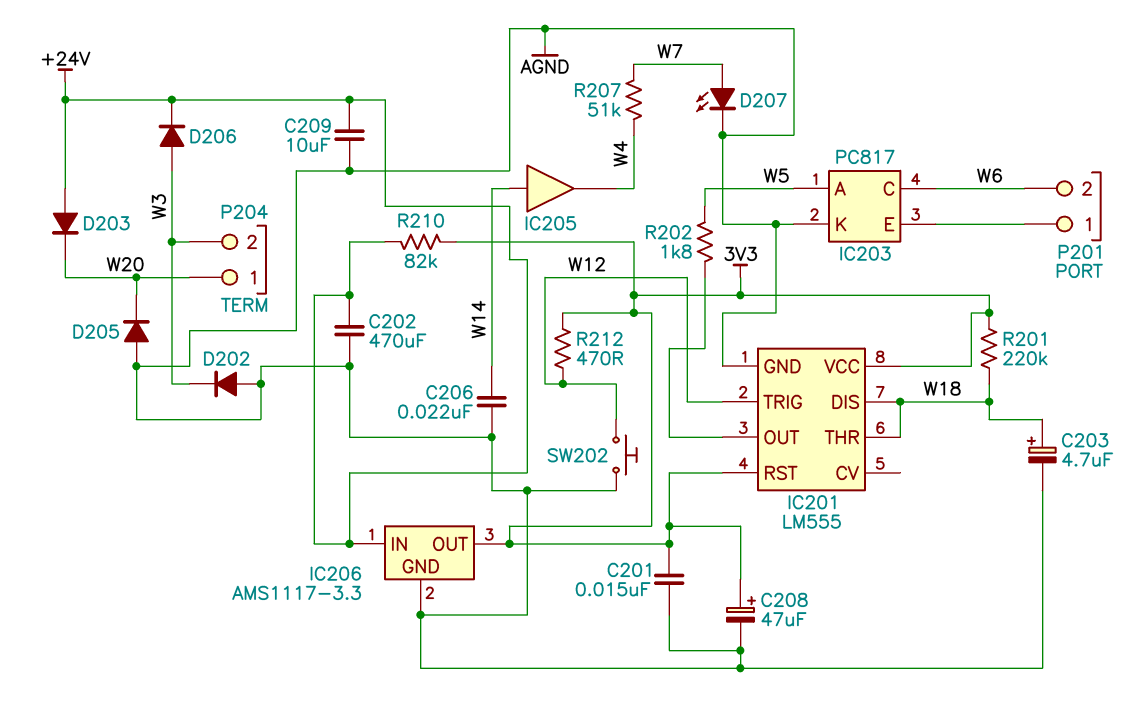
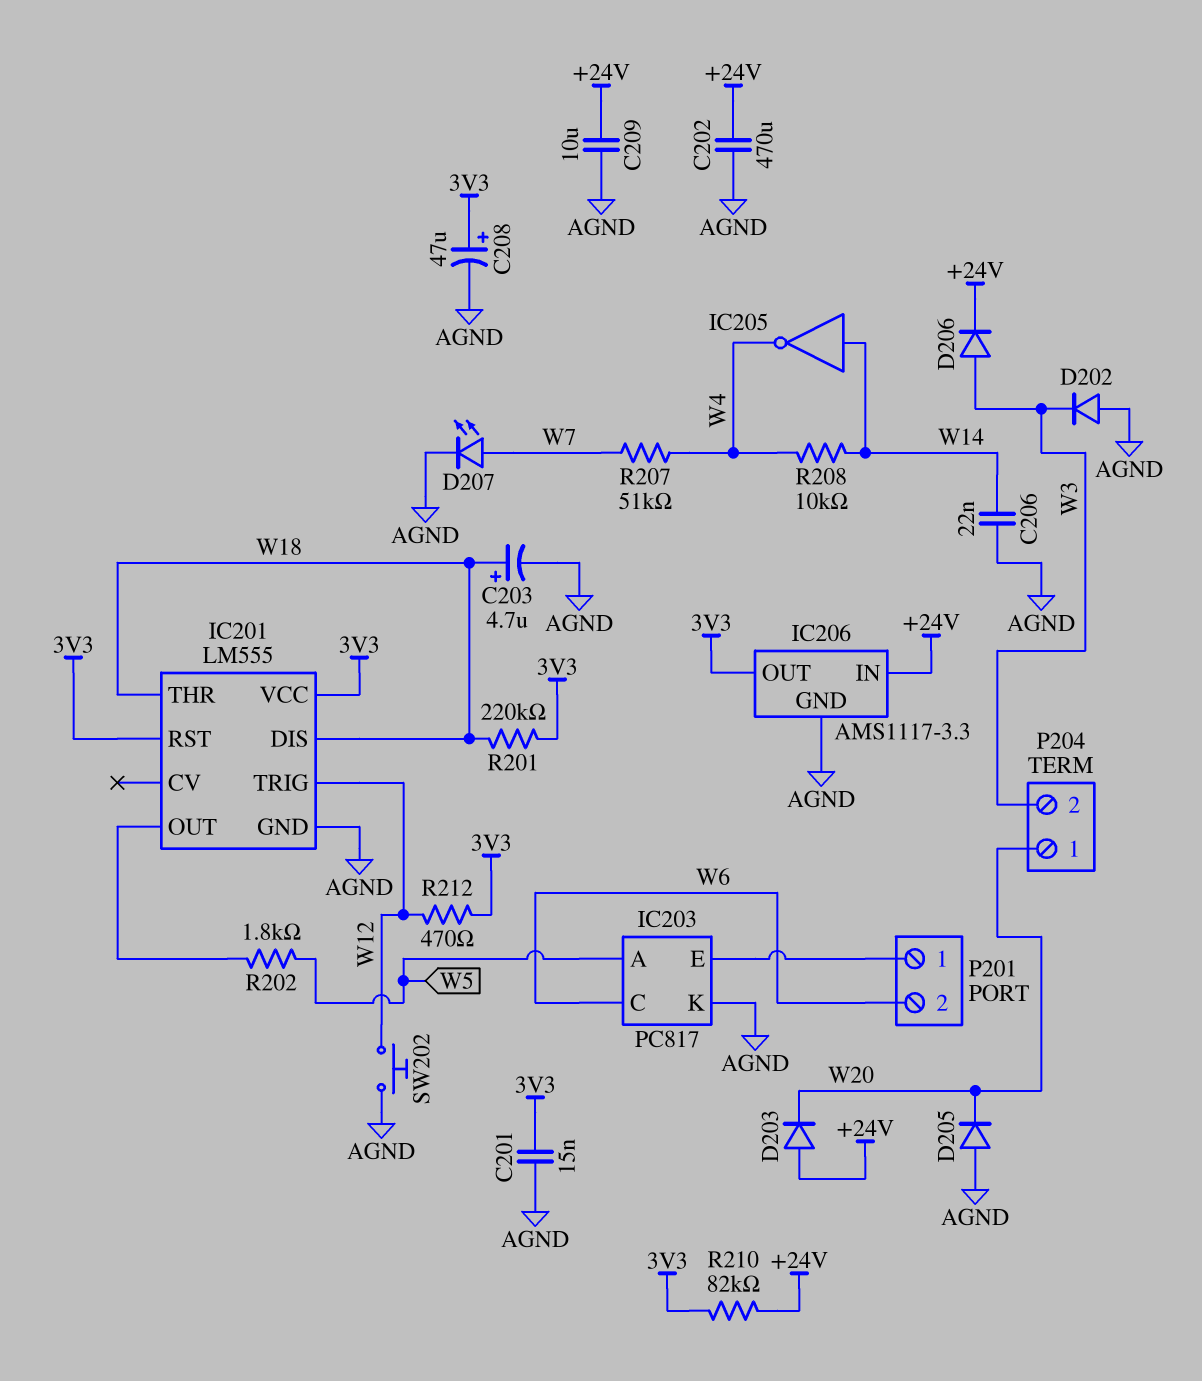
IC205: buffer (in W14, out W4) -> NOT (in W14, out W4)
R208: none -> 10k (W4, W14)

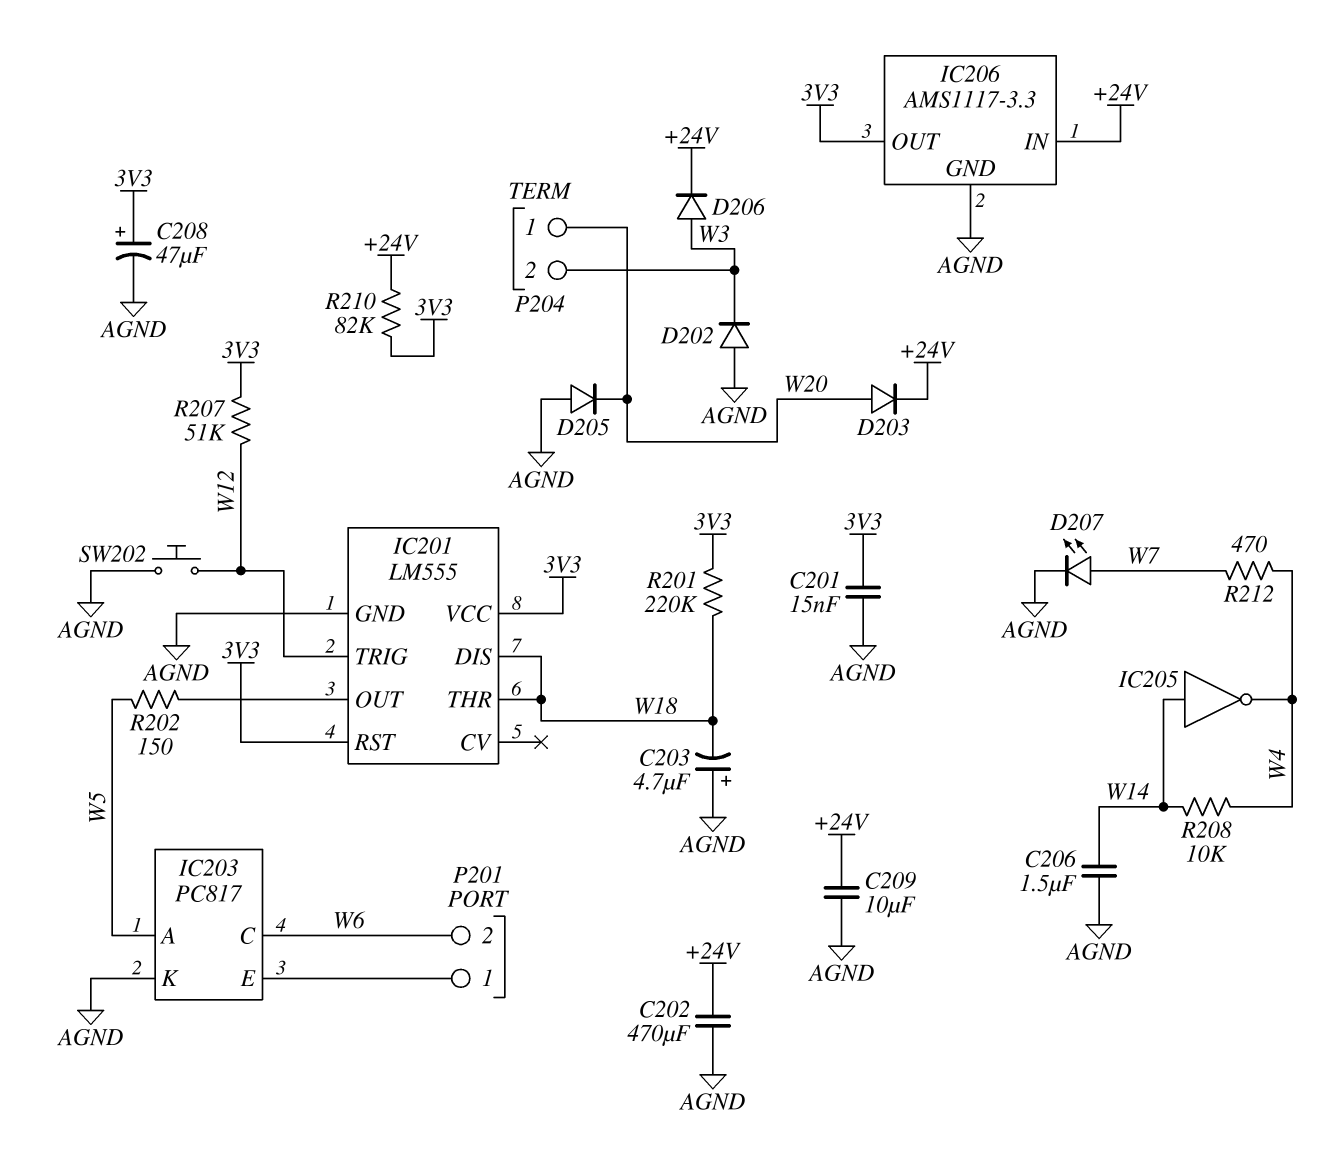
C203: 4.7uF (plus W18, minus AGND) -> 4.7uF (plus AGND, minus W18)
C206: 22nF (AGND, W14) -> 1.5uF (AGND, W14)
D203: diode (A +24V, K W20) -> diode (A W20, K +24V)
R202: 1.8k (IC201/OUT, W5) -> 150 (IC201/OUT, W5)
R207: 51k (W4, W7) -> 51k (3V3, W12)
R212: 470 (3V3, W12) -> 470 (W4, W7)

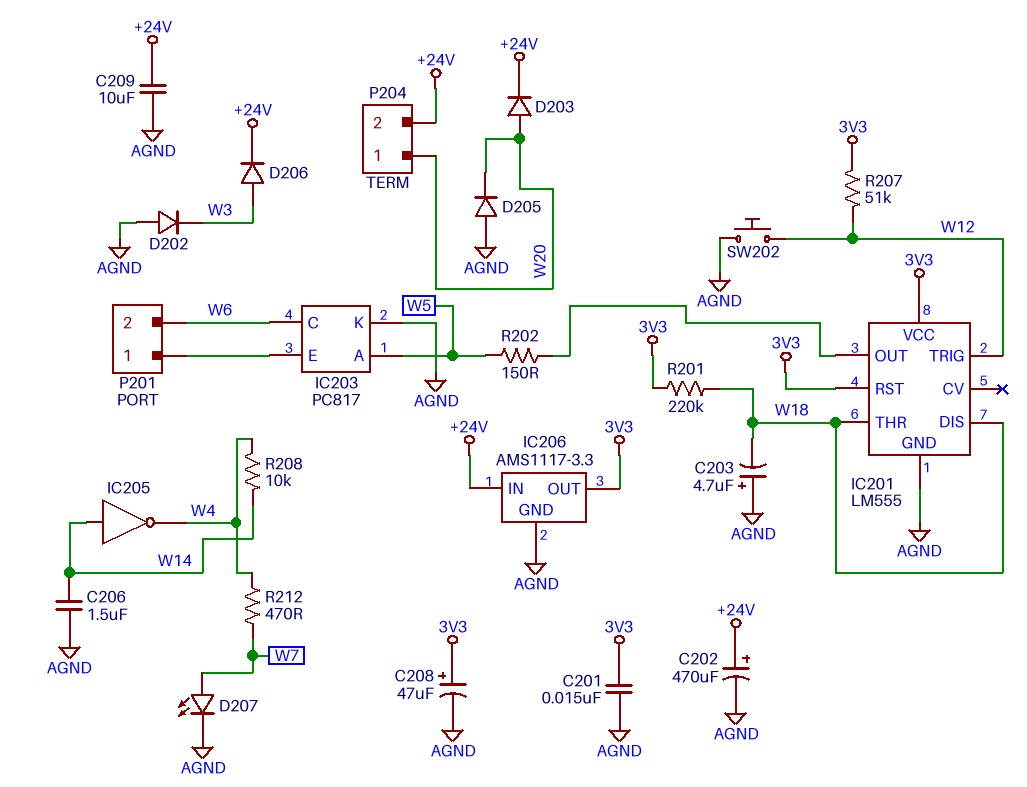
C202: 470uF (+24V, AGND) -> 470uF (plus +24V, minus AGND)
P204 pin 2: W3 -> +24V
R210: 82k (+24V, 3V3) -> none

